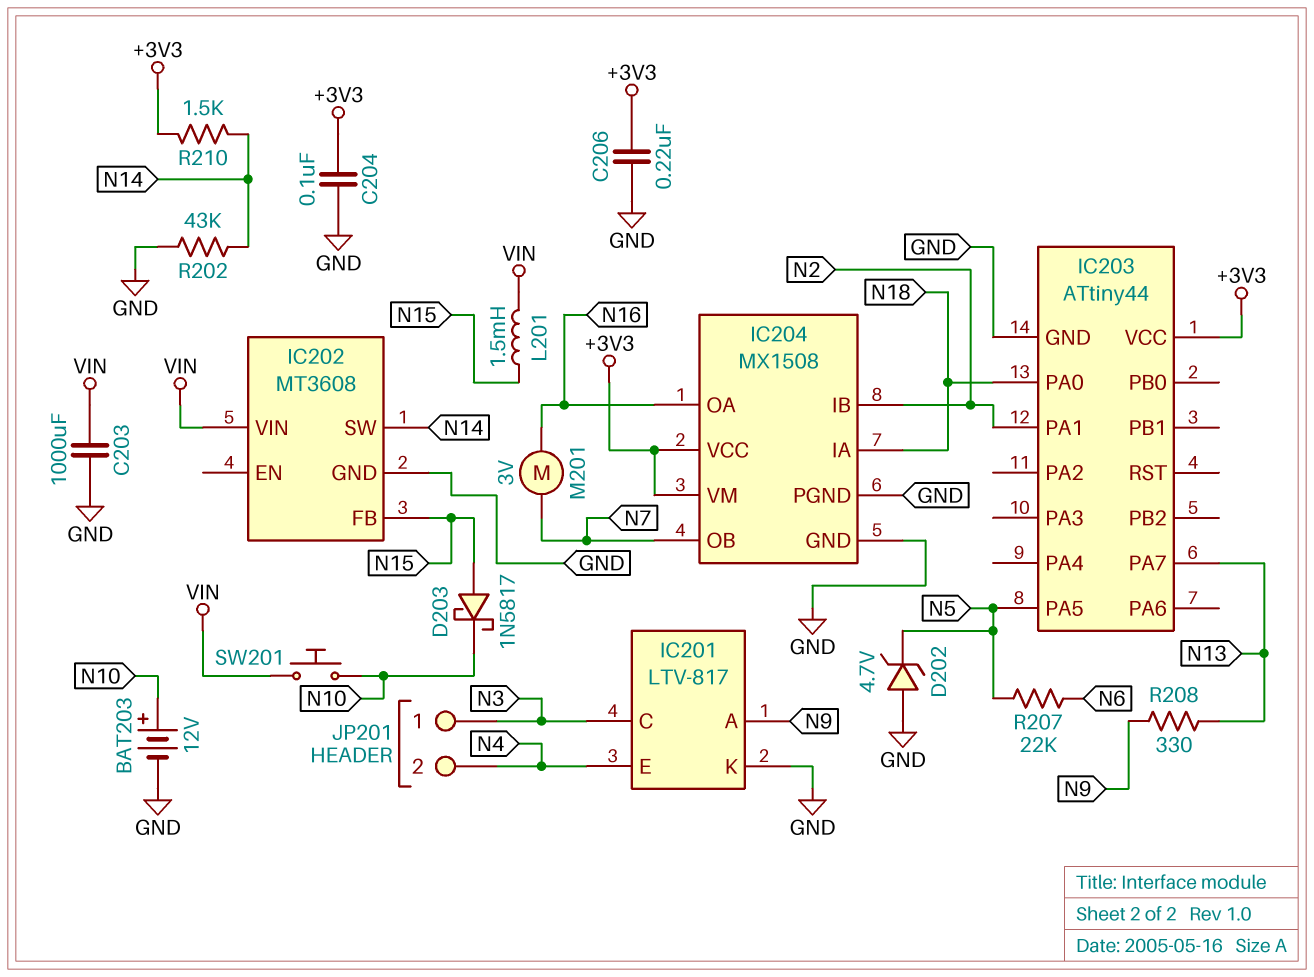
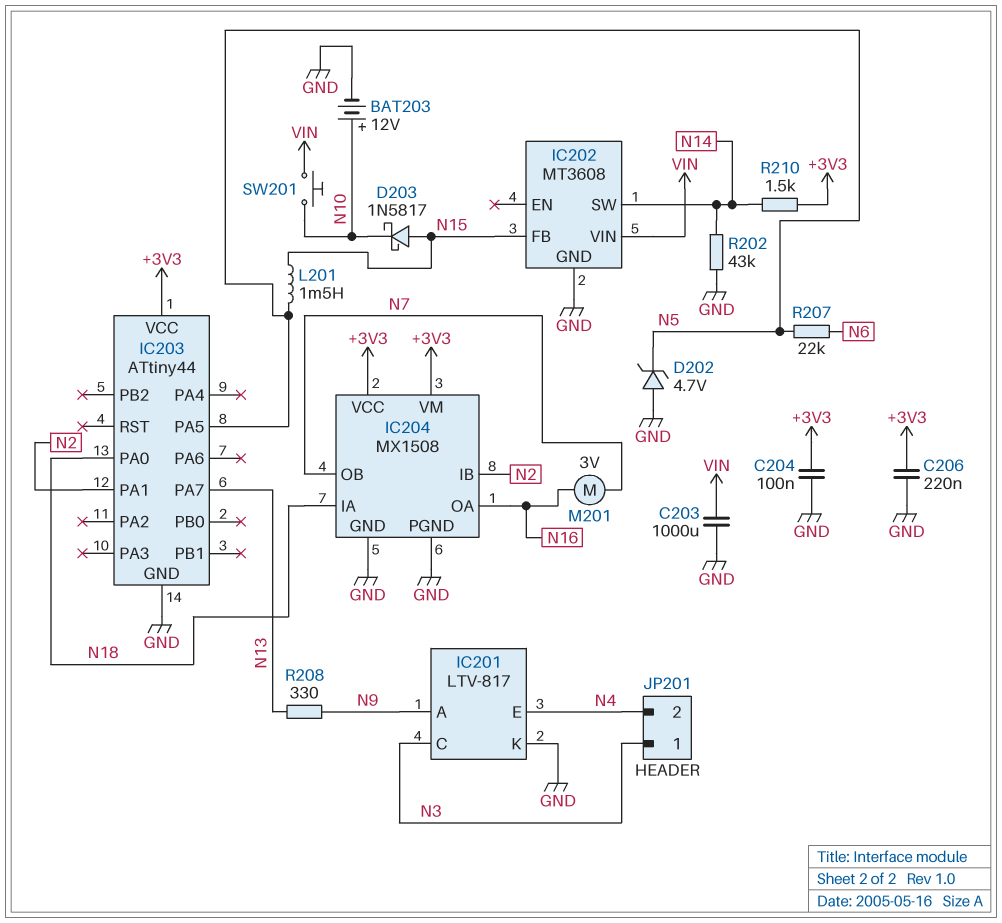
L201: 1.5mH (N15, VIN) -> 1.5mH (N5, N15)

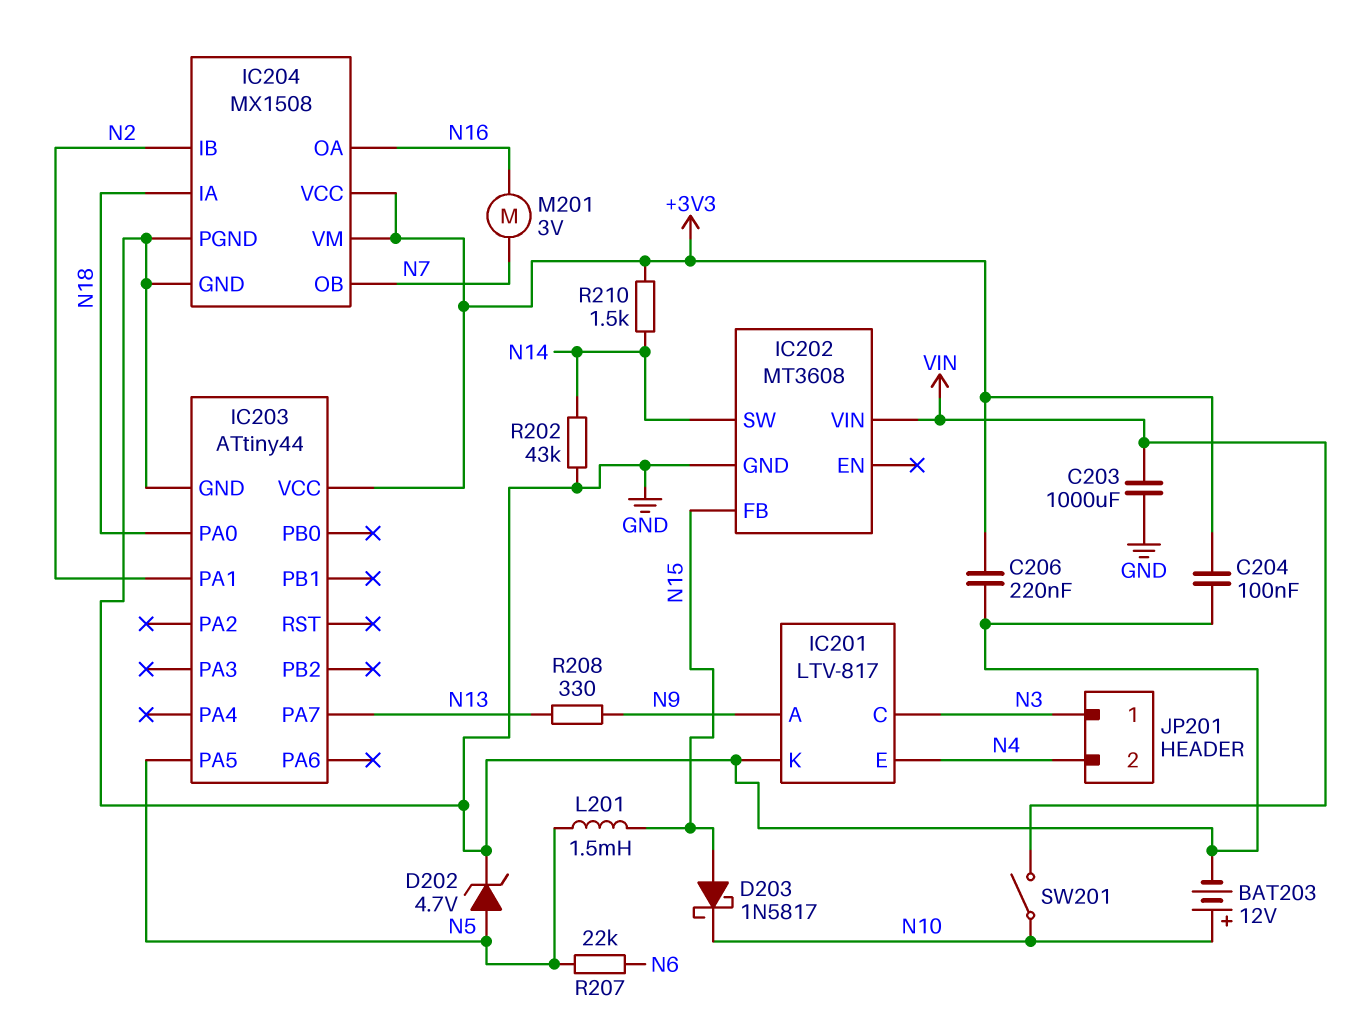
D202: zener 4.7V (A GND, K N5) -> zener 4.7V (A N5, K GND)
SW201: button (N10, VIN) -> switch (N10, VIN)

